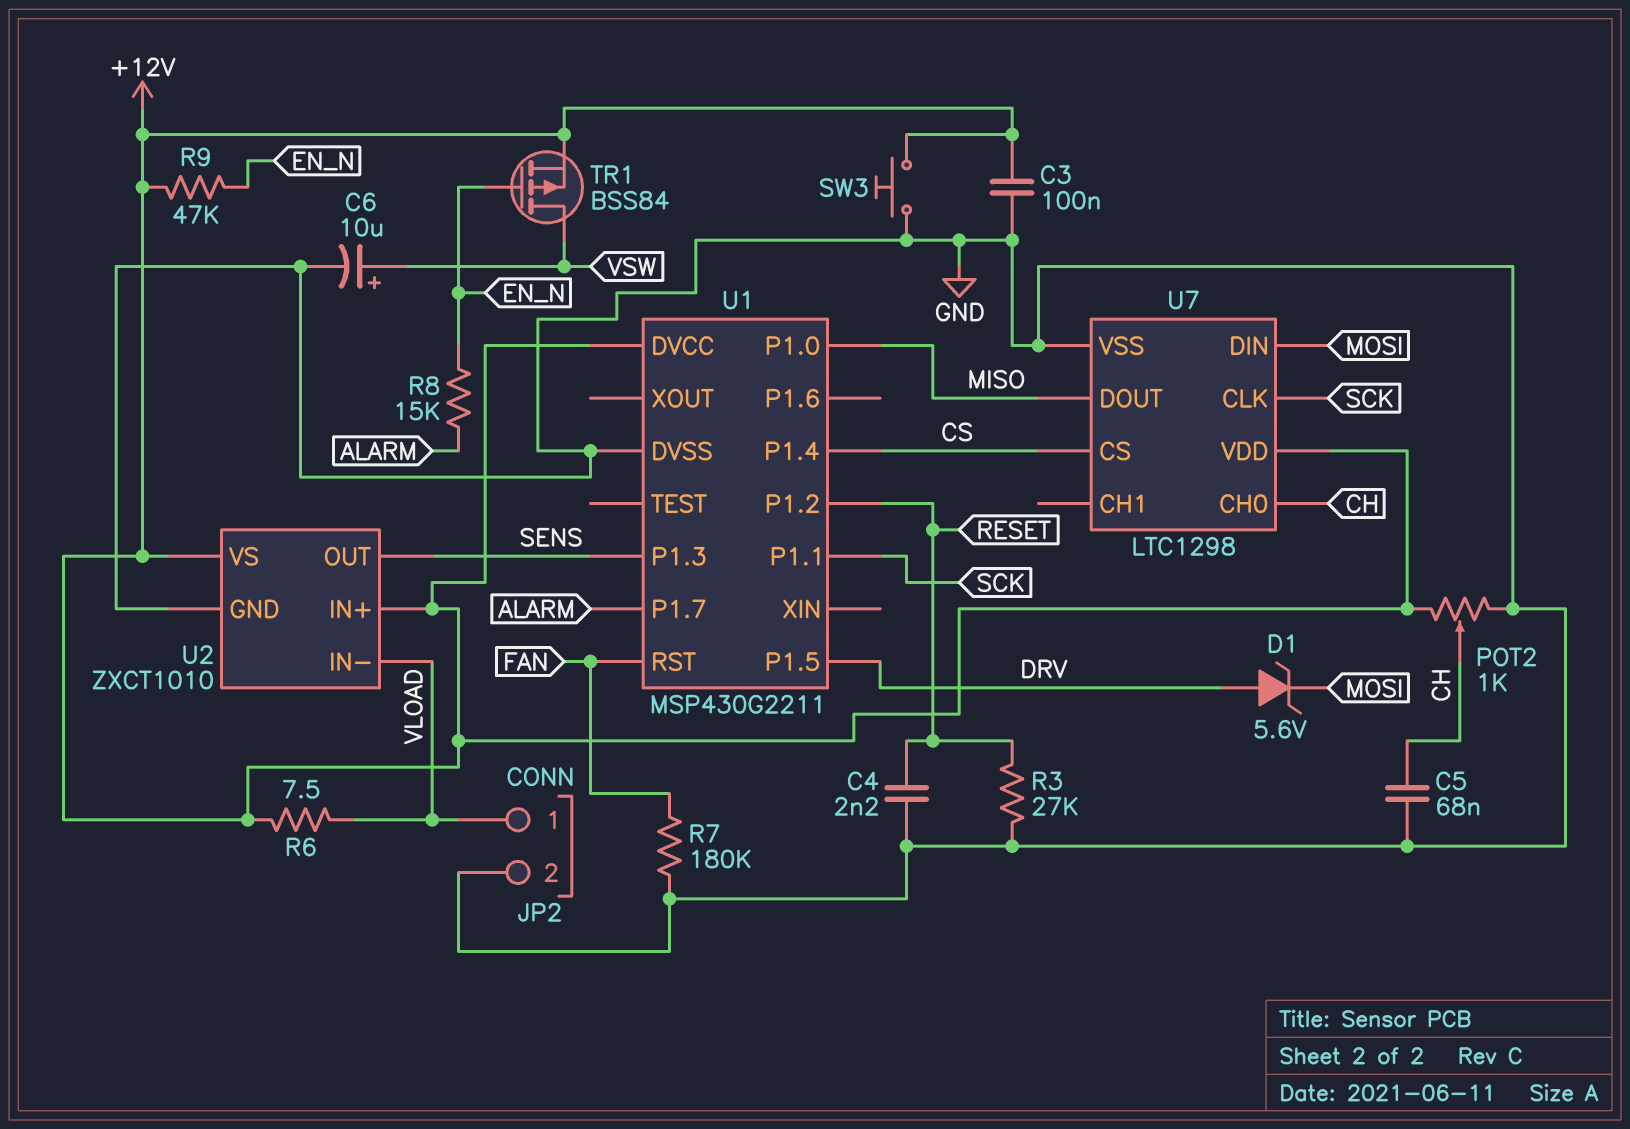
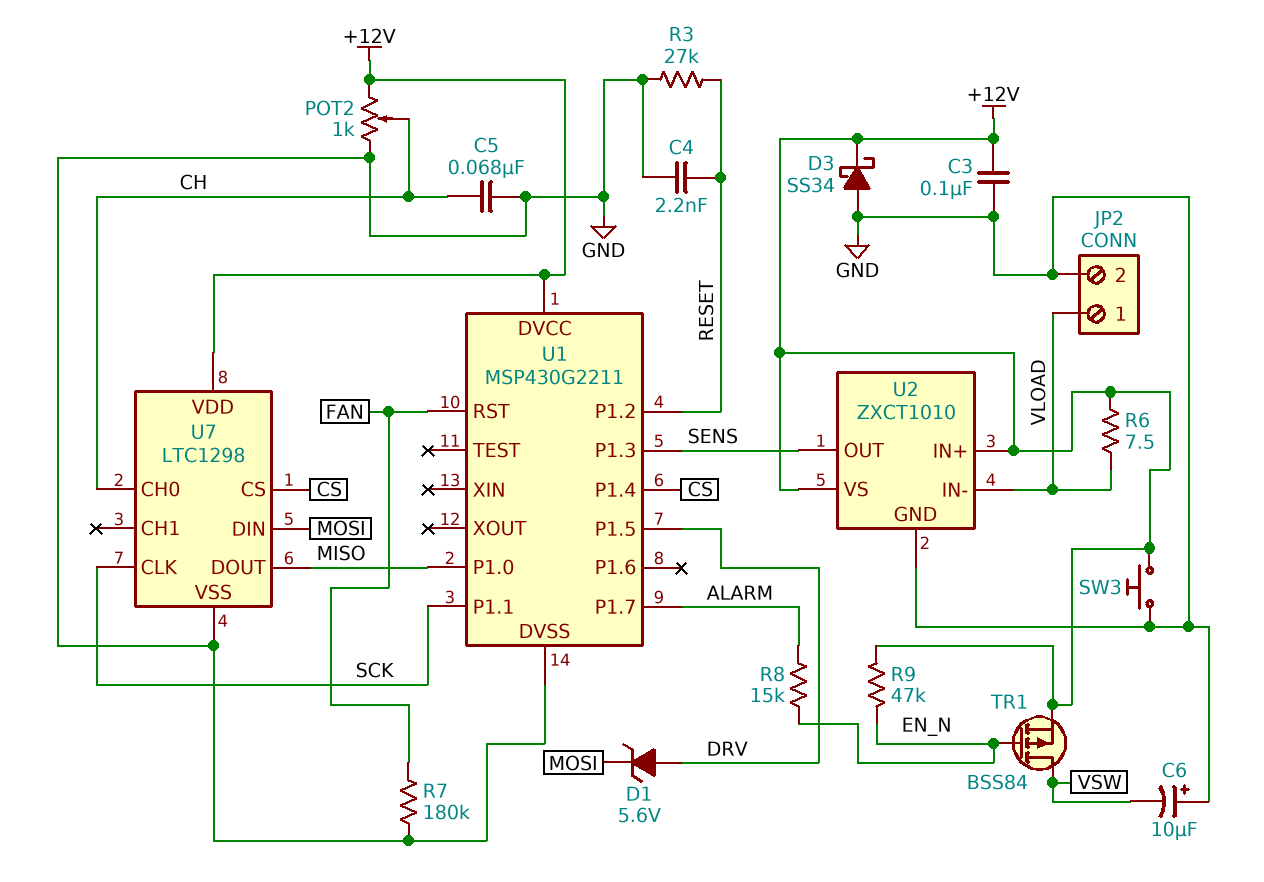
C6: 10uF (plus VSW, minus GND) -> 10uF (plus GND, minus VSW)
D3: none -> schottky SS34 (A GND, K +12V)

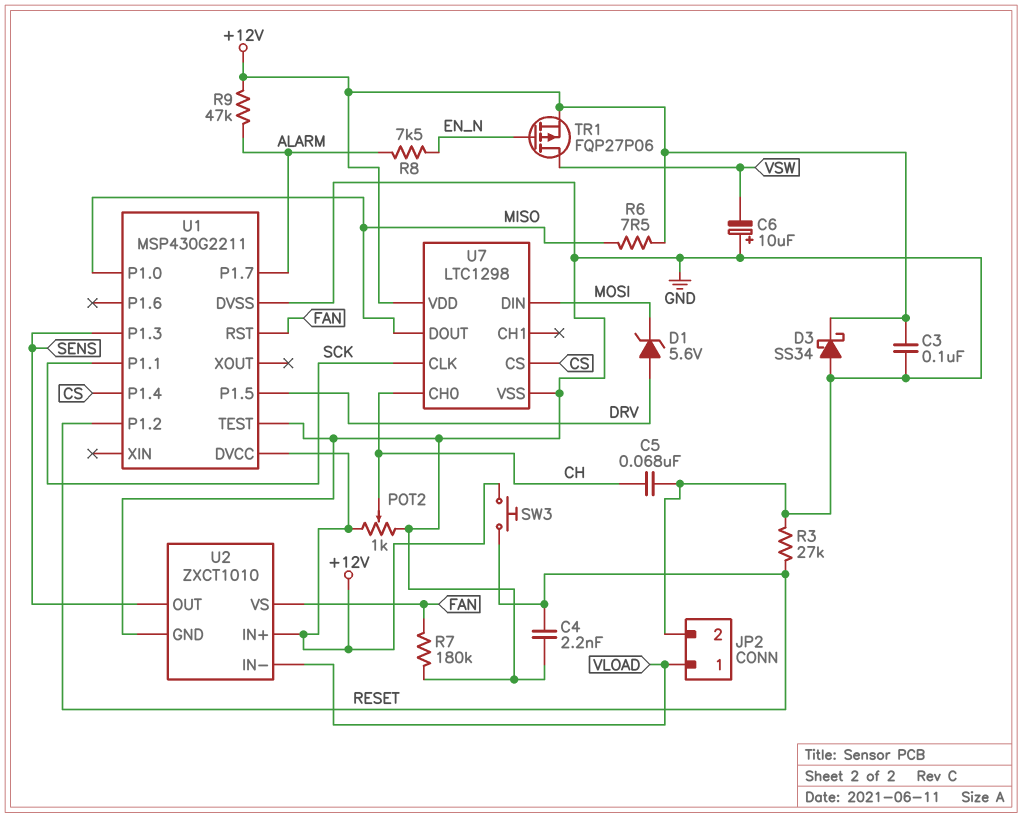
R6: 7.5 (+12V, VLOAD) -> 7.5 (+12V, MISO)
R8: 15k (ALARM, EN_N) -> 7.5k (ALARM, EN_N)
R9: 47k (+12V, EN_N) -> 47k (+12V, ALARM)
SW3: button (+12V, GND) -> button (+12V, RESET)
TR1: PMOS BSS84 (G EN_N, D VSW, S +12V) -> PMOS FQP27P06 (G EN_N, D VSW, S +12V)
U1 pin TEST: none -> GND
U2 pin VS: +12V -> FAN

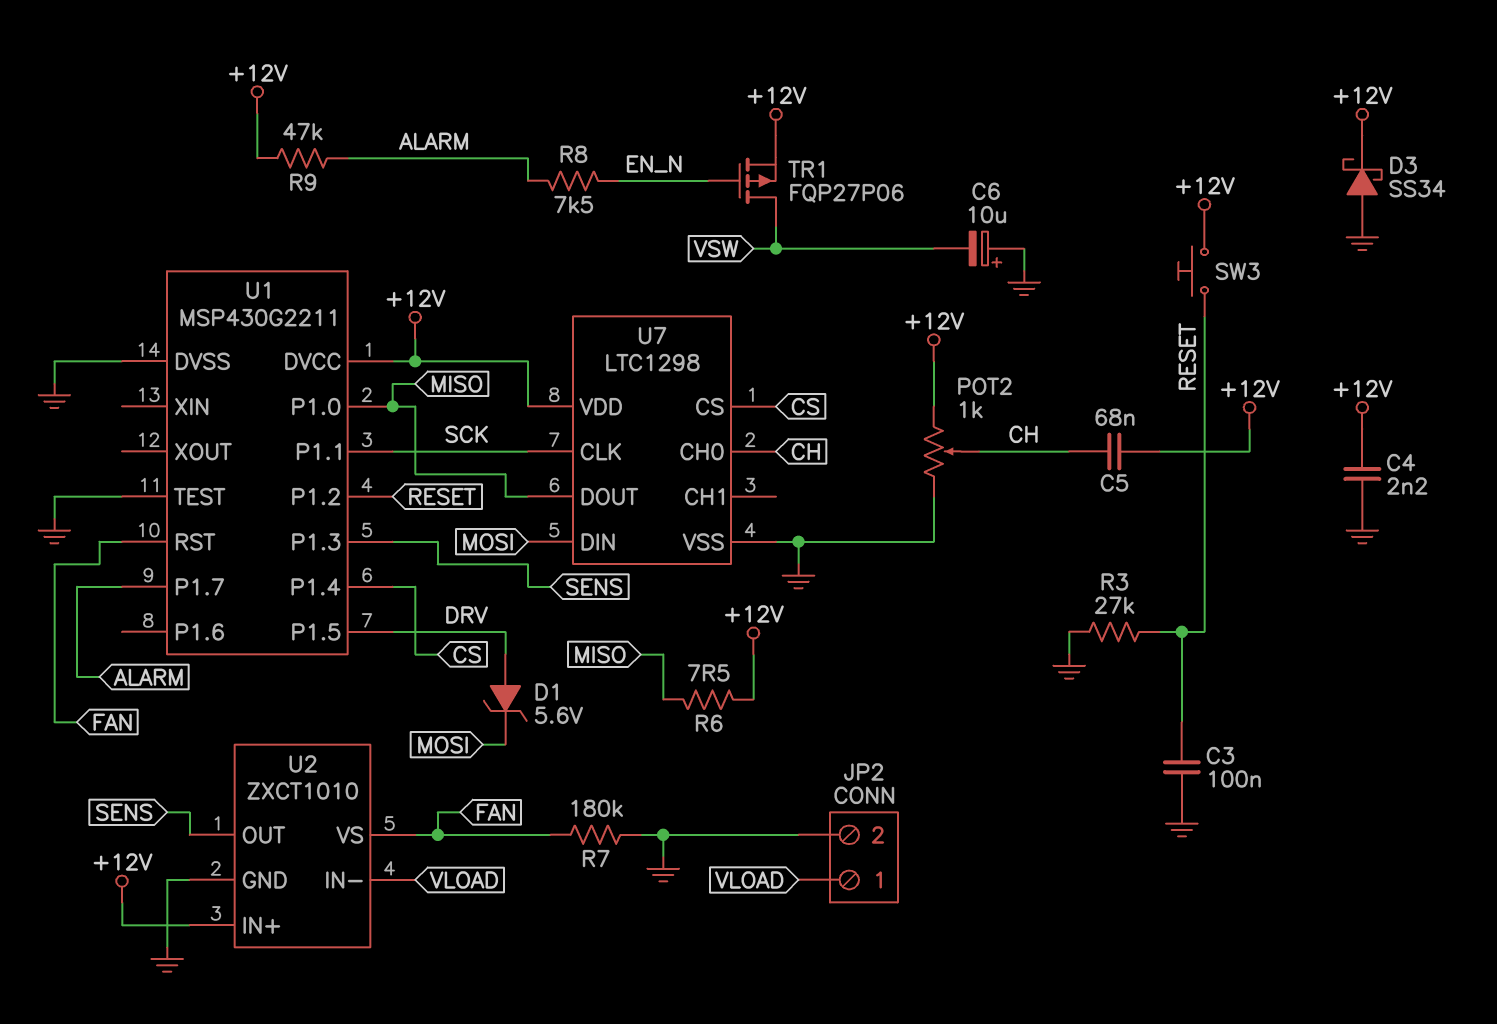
C3: 100nF (+12V, GND) -> 100nF (GND, RESET)
C4: 2.2nF (GND, RESET) -> 2.2nF (+12V, GND)
C5: 68nF (CH, GND) -> 68nF (+12V, CH)

